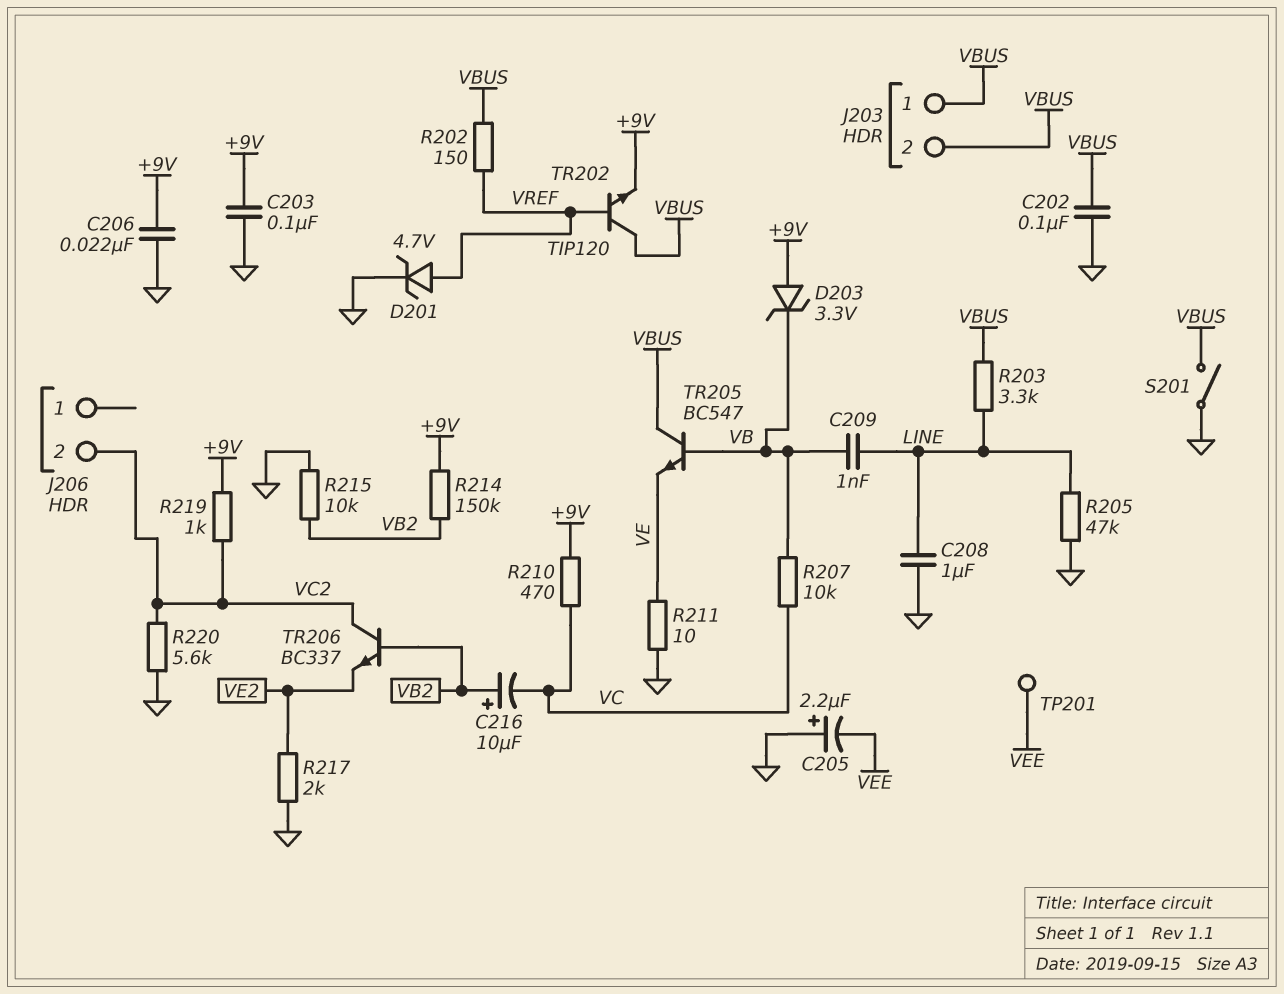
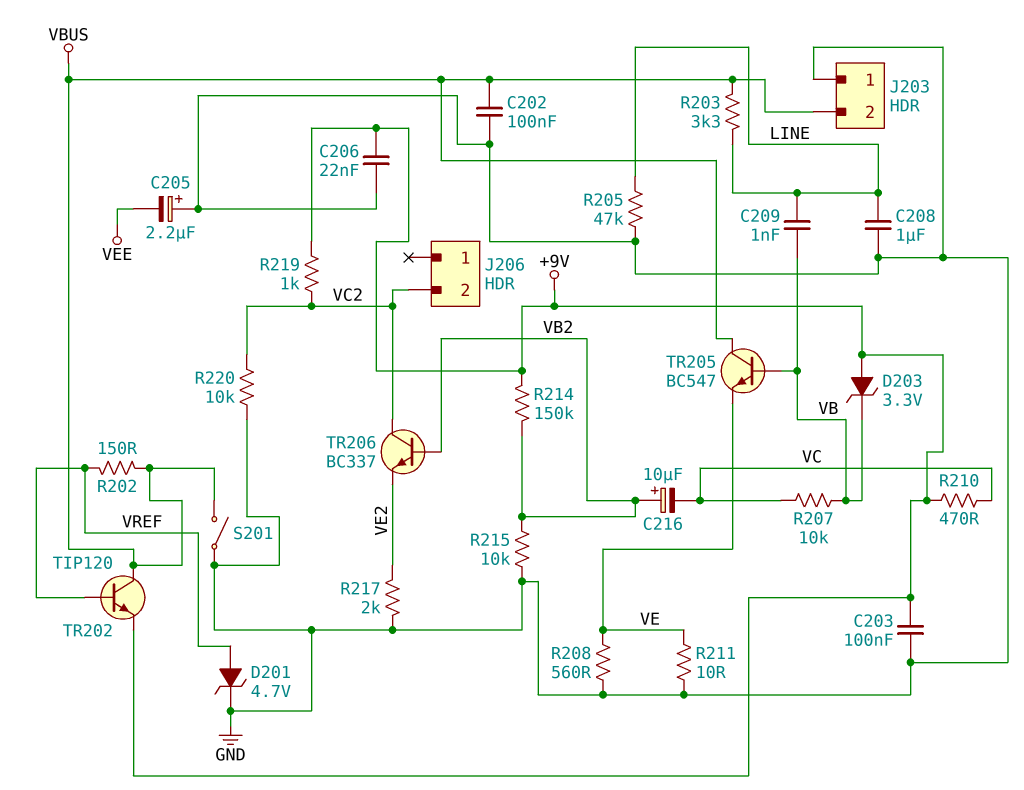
J203 pin 1: VBUS -> GND
R208: none -> 560 (GND, VE)
R220: 5.6k (GND, VC2) -> 10k (GND, VC2)
TP201: test point (VEE) -> none

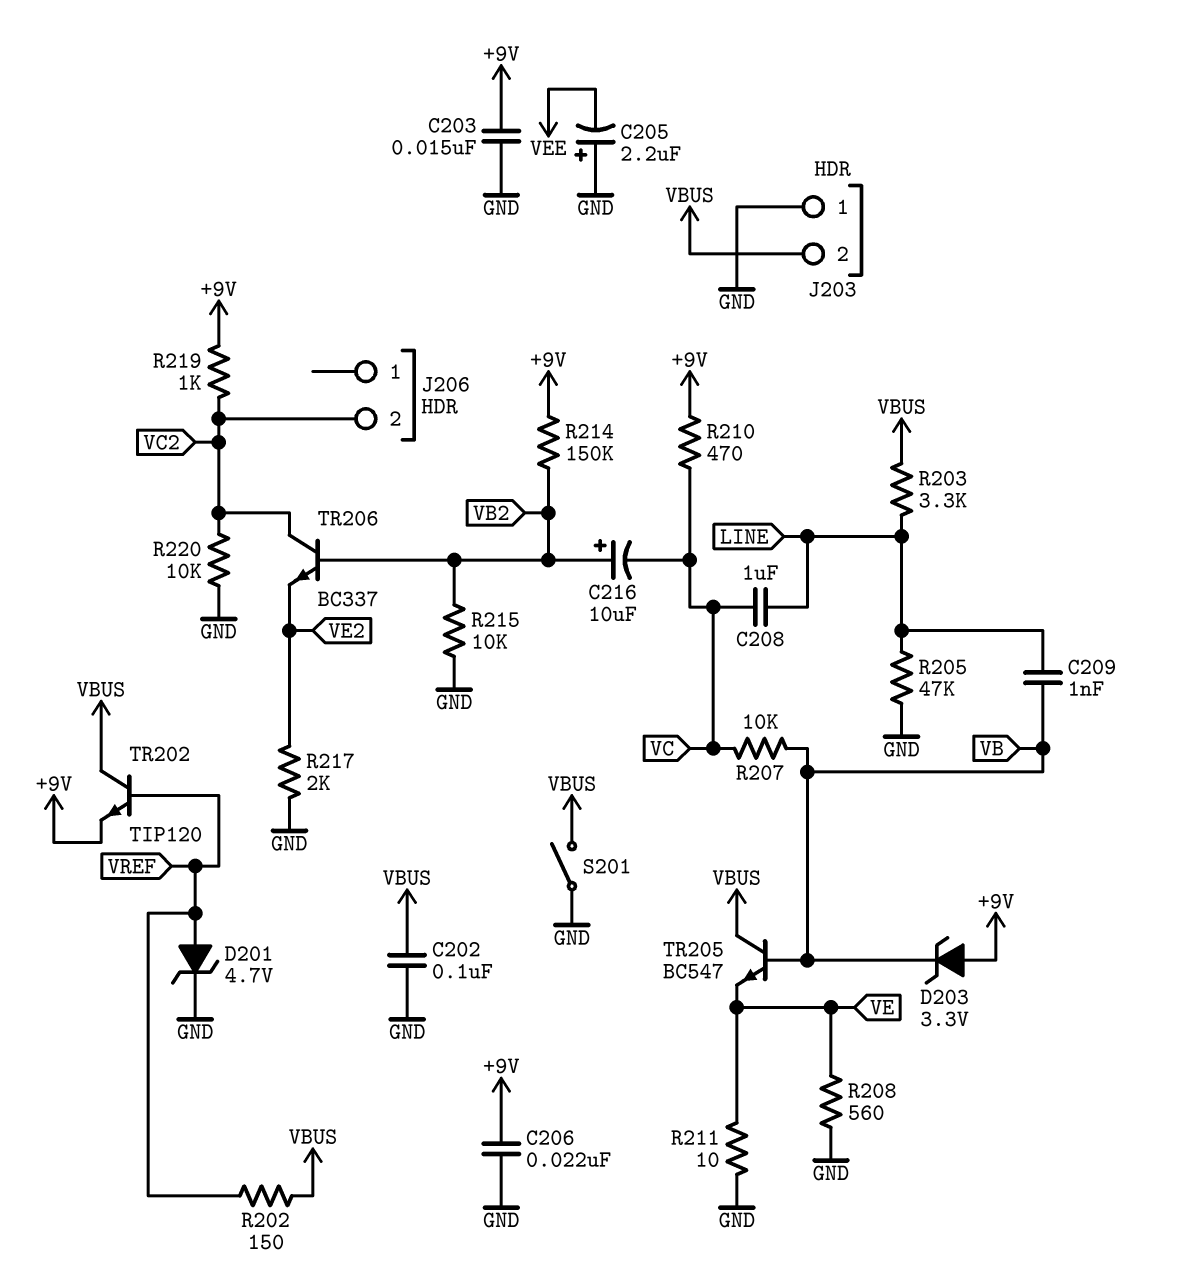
C203: 100nF (+9V, GND) -> 15nF (+9V, GND)
C208: 1uF (GND, LINE) -> 1uF (LINE, VC)

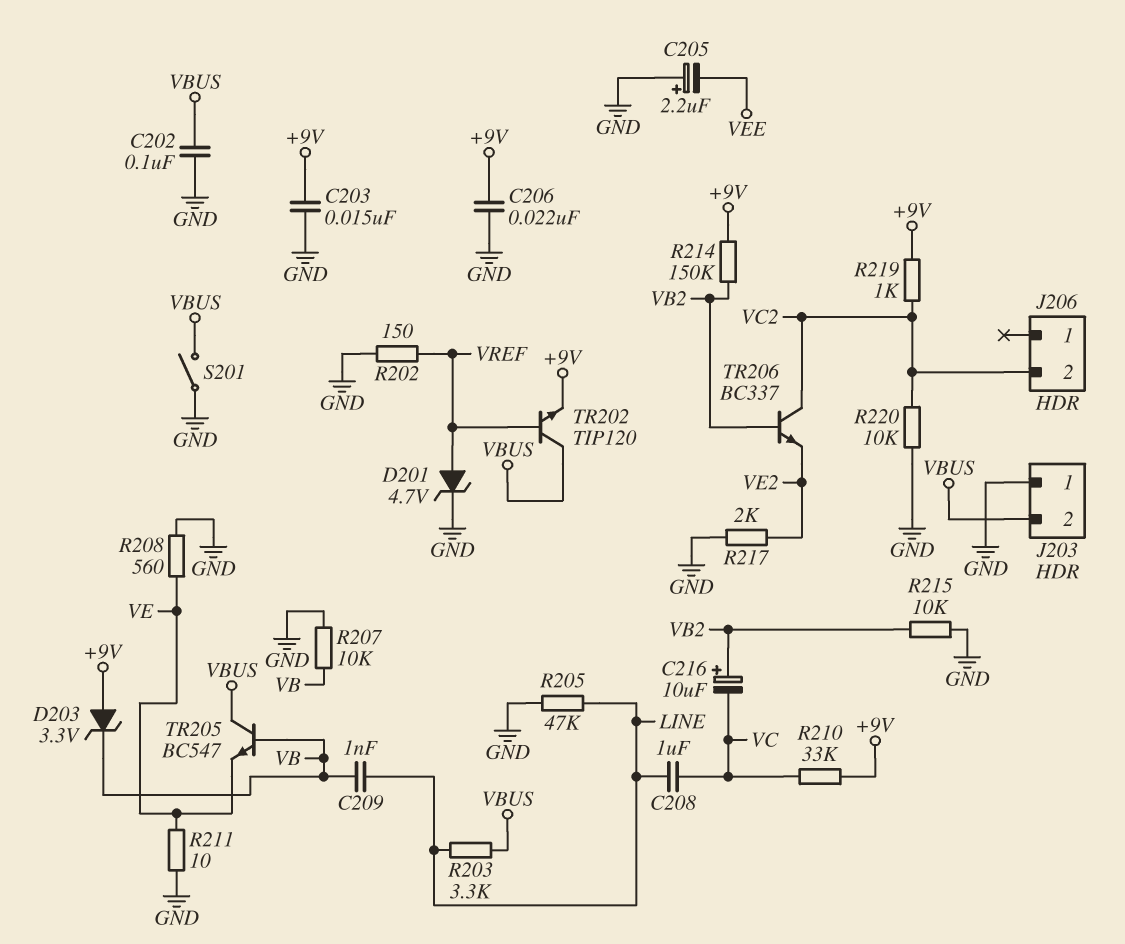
R202: 150 (VBUS, VREF) -> 150 (GND, VREF)
R207: 10k (VB, VC) -> 10k (GND, VB)
R210: 470 (+9V, VC) -> 33k (+9V, VC)

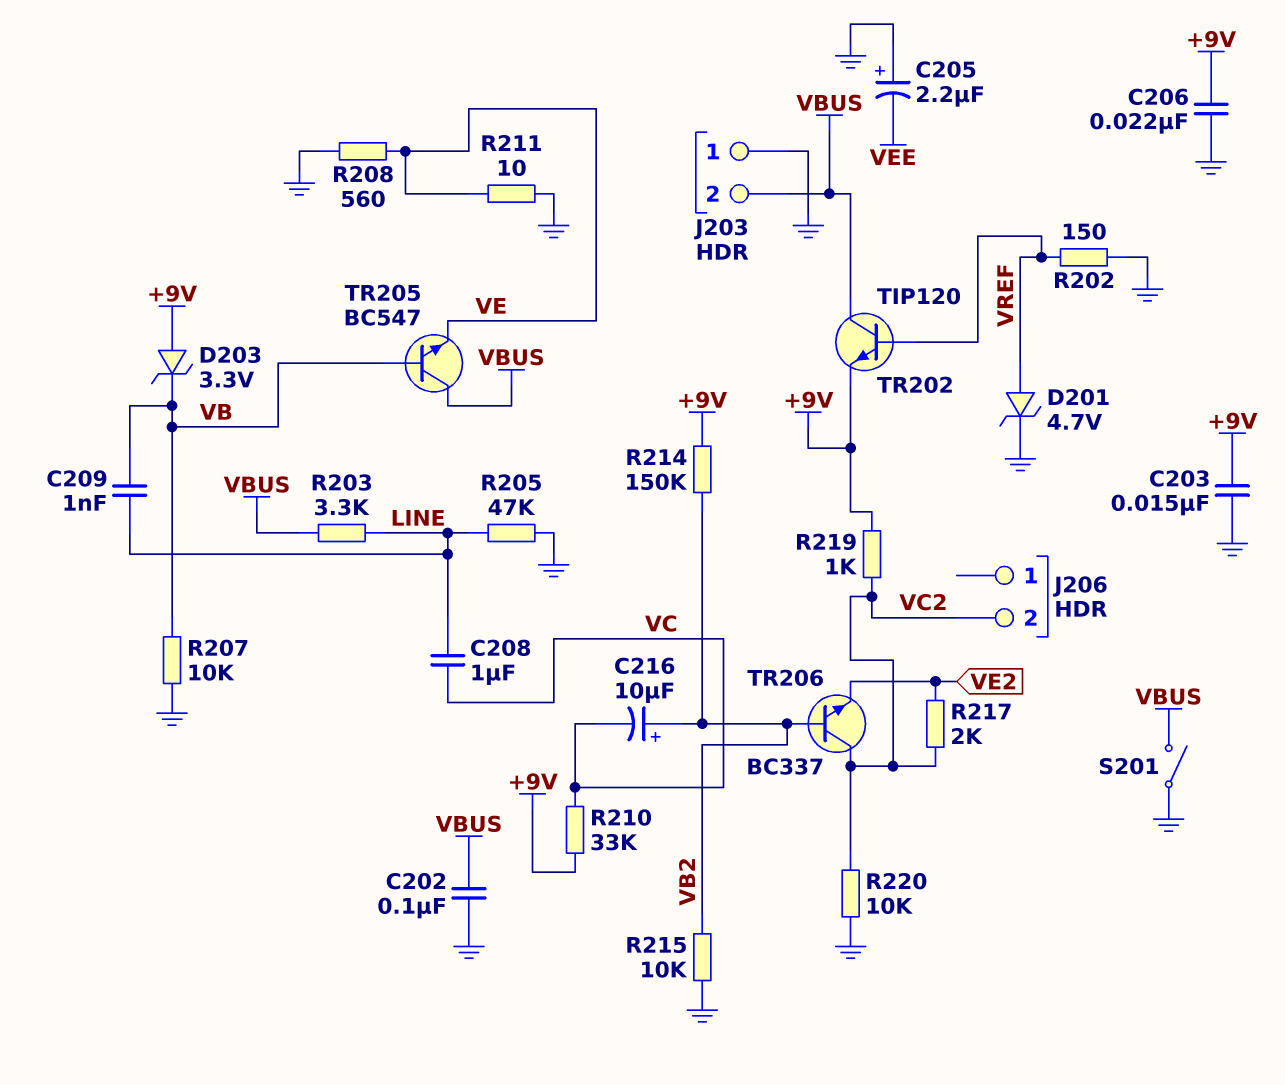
R217: 2k (GND, VE2) -> 2k (VC2, VE2)

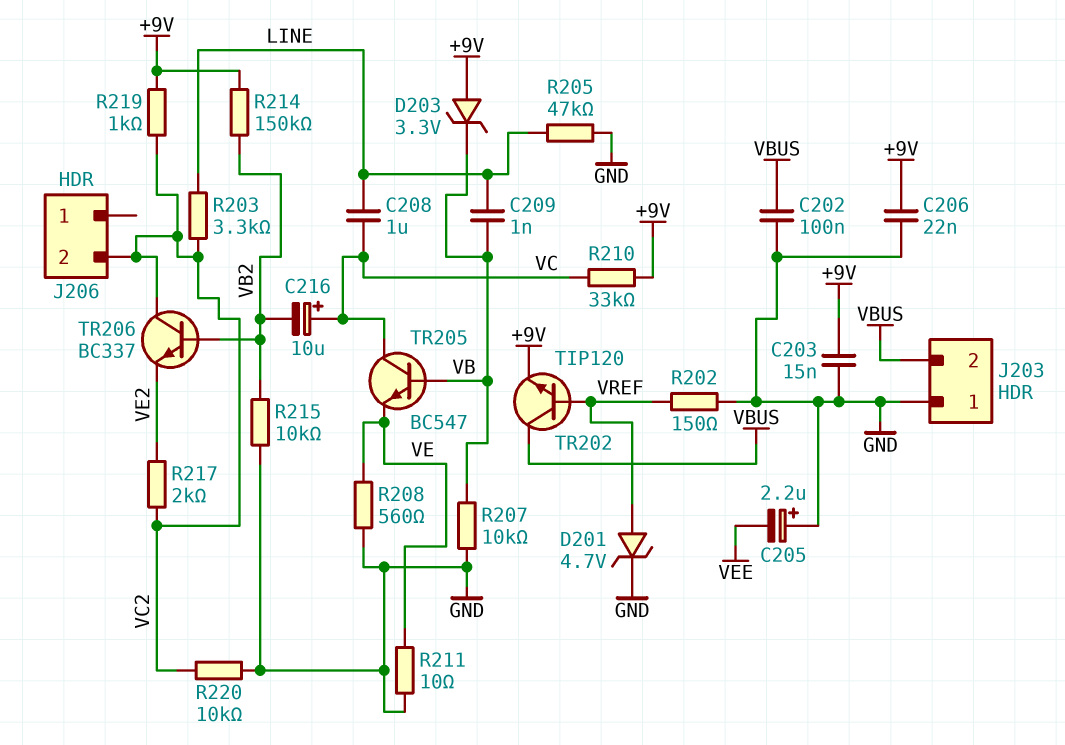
C216: 10uF (plus VB2, minus VC) -> 10uF (plus VC, minus VB2)
R203: 3.3k (LINE, VBUS) -> 3.3k (LINE, VC2)
S201: switch (GND, VBUS) -> none
TR205: NPN BC547 (B VB, C VBUS, E VE) -> NPN BC547 (B VB, C VC, E VE)

